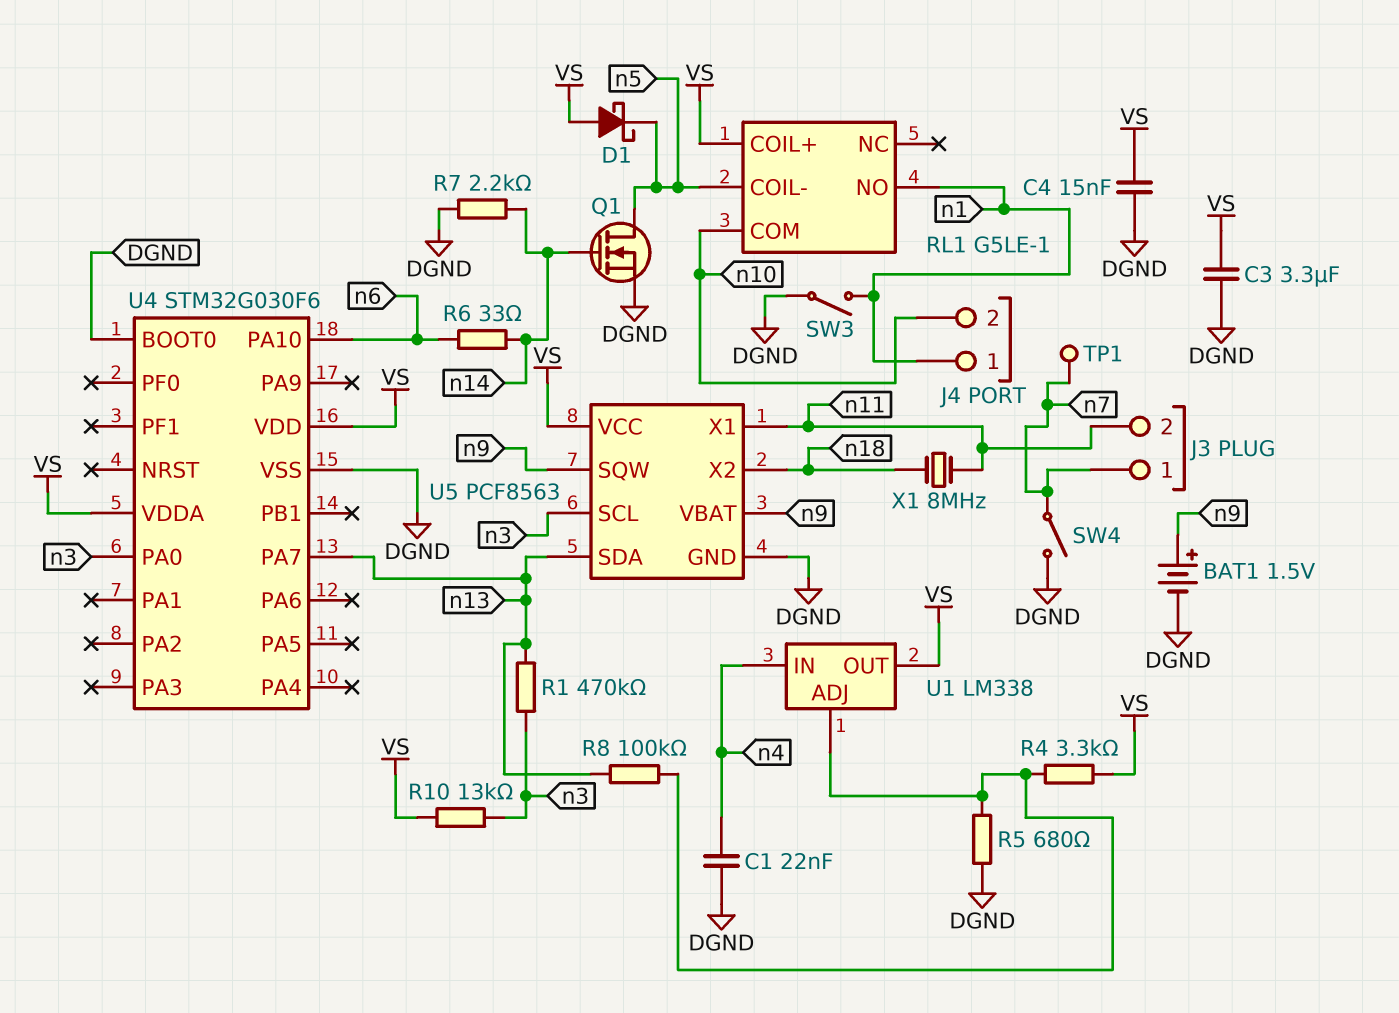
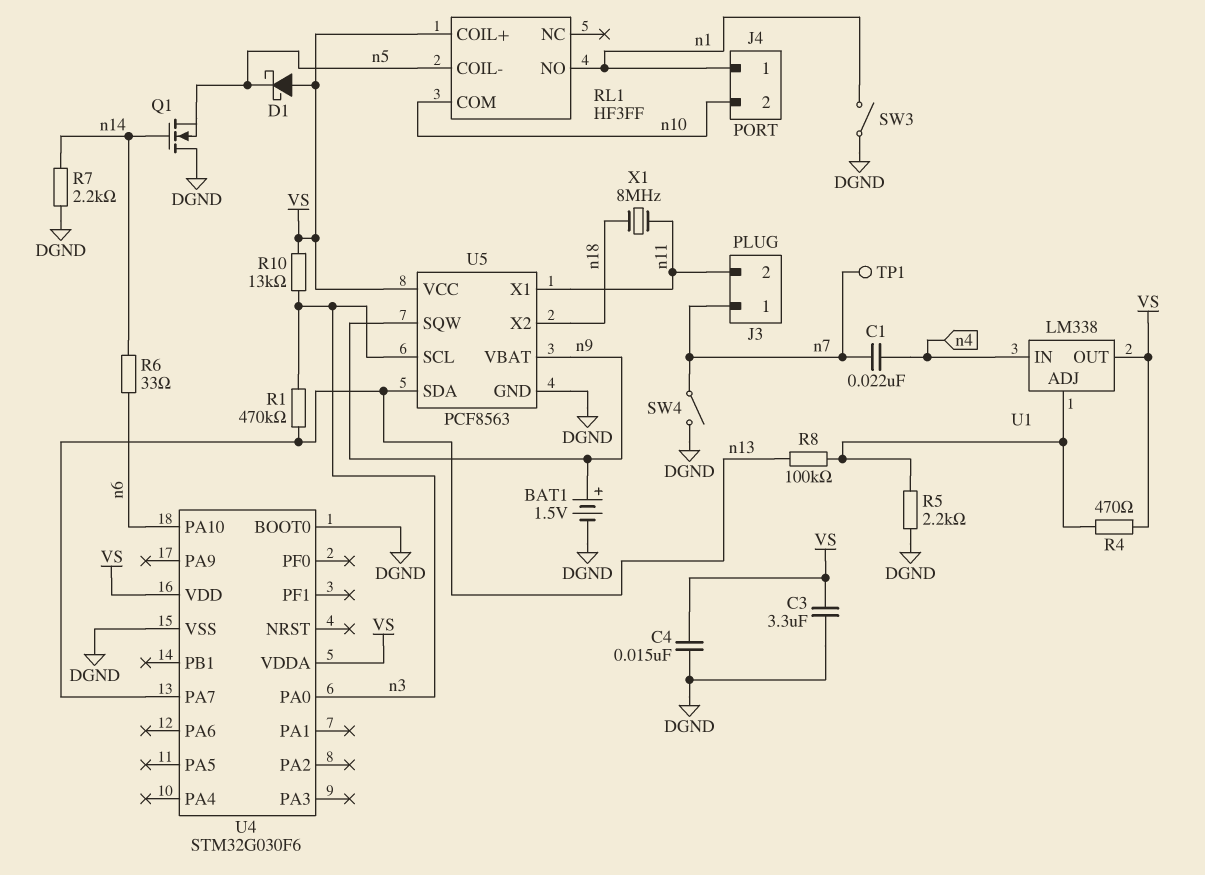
C1: 22nF (DGND, n4) -> 22nF (n4, n7)
Q1: NMOS (G n14, D n5, S DGND) -> NMOS (G n14, D DGND, S n5)
R4: 3.3k (U1/ADJ, VS) -> 470 (U1/ADJ, VS)
R5: 680 (DGND, U1/ADJ) -> 2.2k (DGND, U1/ADJ)
RL1: G5LE-1 -> HF3FF

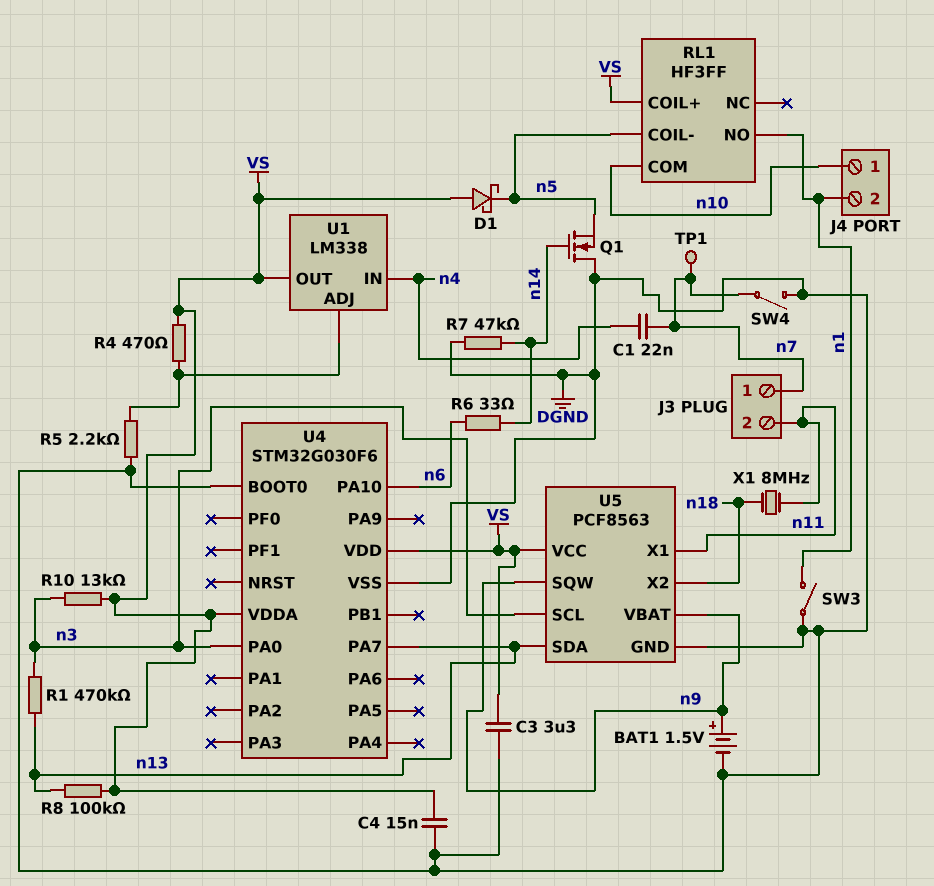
J4 pin 1: n1 -> n10
J4 pin 2: n10 -> n1
R7: 2.2k (DGND, n14) -> 47k (DGND, n14)
R8: 100k (U1/ADJ, n13) -> 100k (VS, n13)

